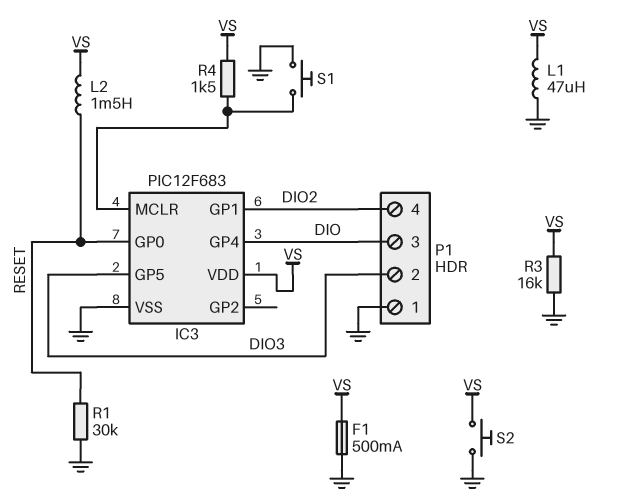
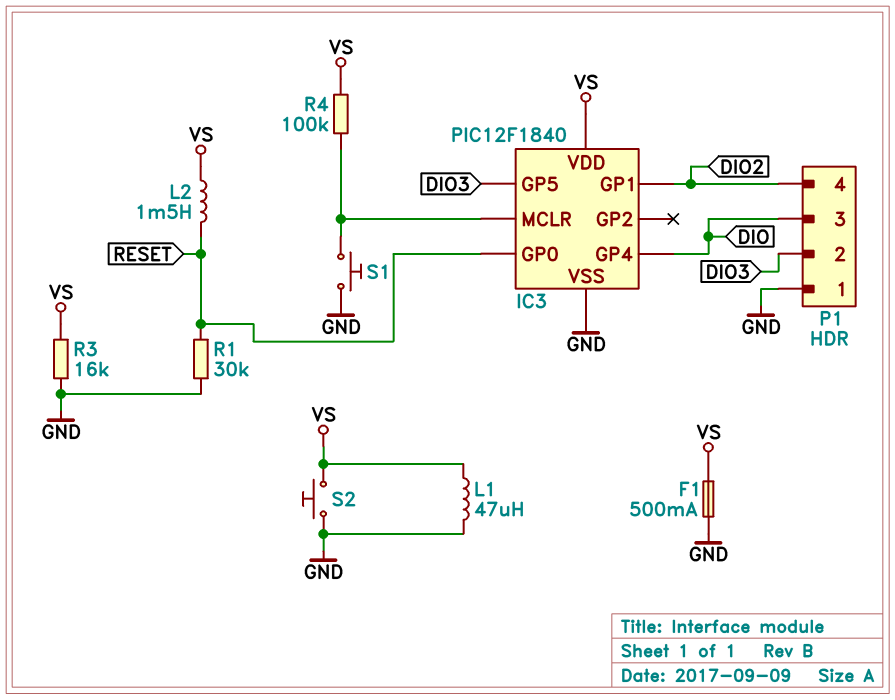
IC3: PIC12F683 -> PIC12F1840
R4: 1.5k (IC3/MCLR, VS) -> 100k (IC3/MCLR, VS)

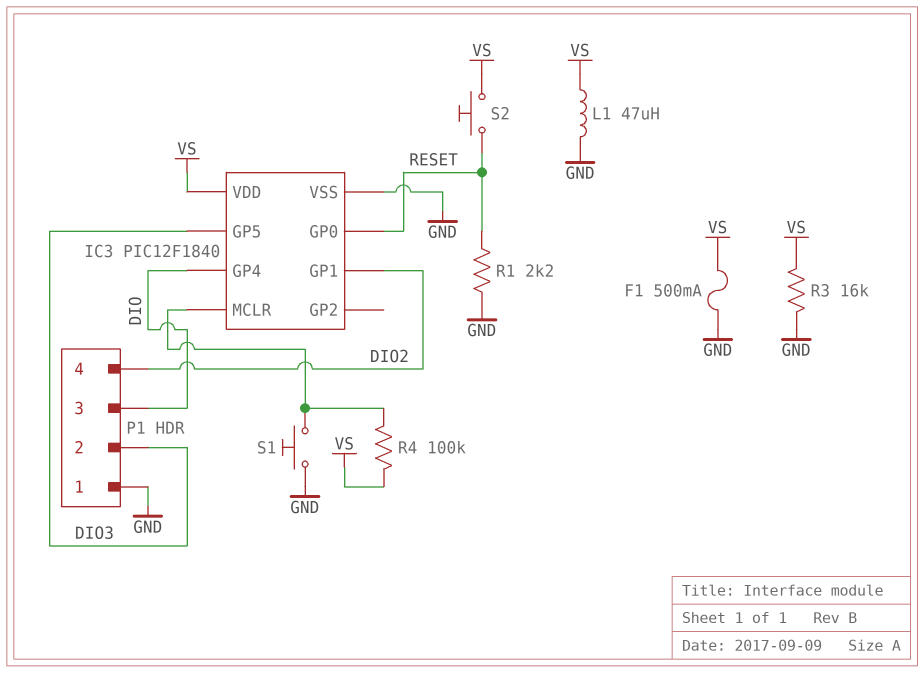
L2: 1.5mH (RESET, VS) -> none
R1: 30k (GND, RESET) -> 2.2k (GND, RESET)
S2: button (GND, VS) -> button (RESET, VS)

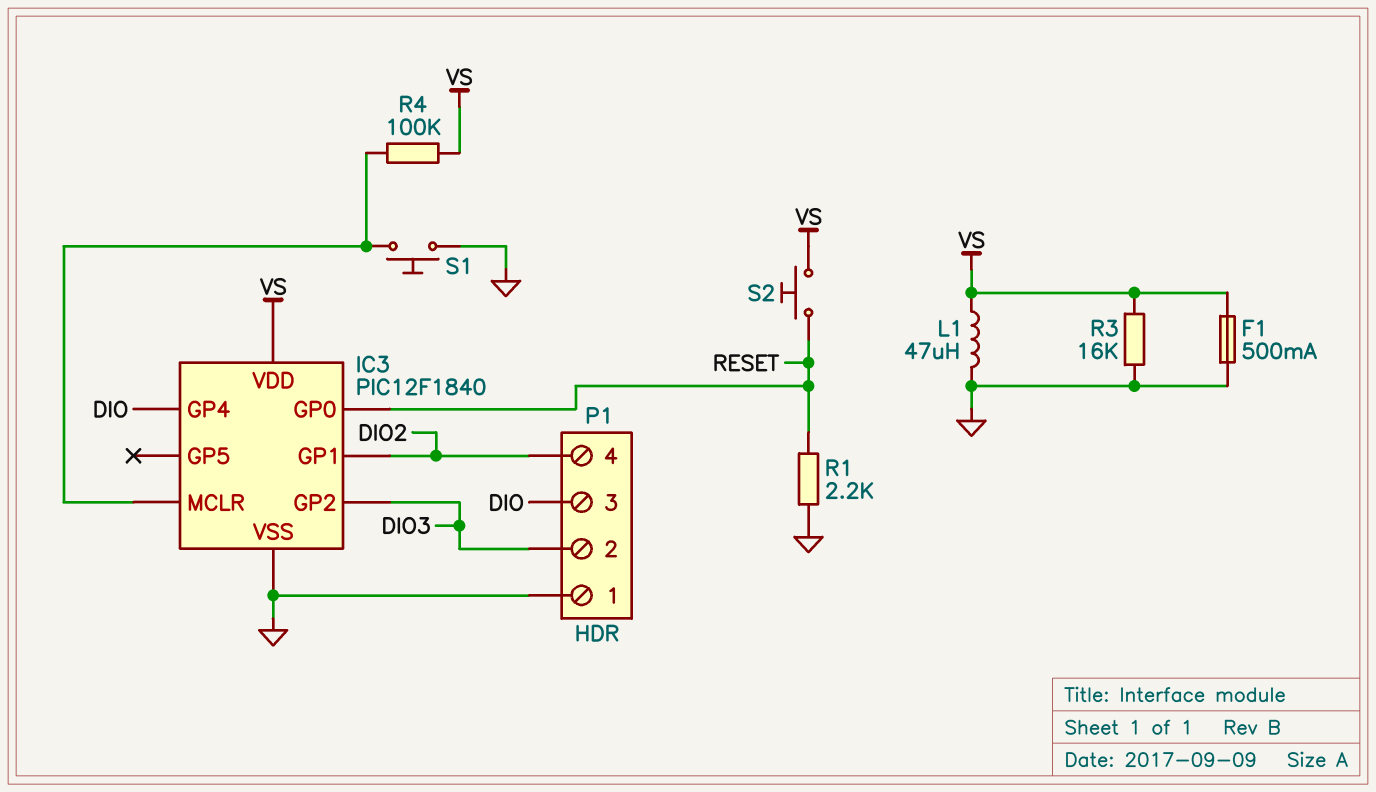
IC3 pin GP2: none -> DIO3
IC3 pin GP5: DIO3 -> none

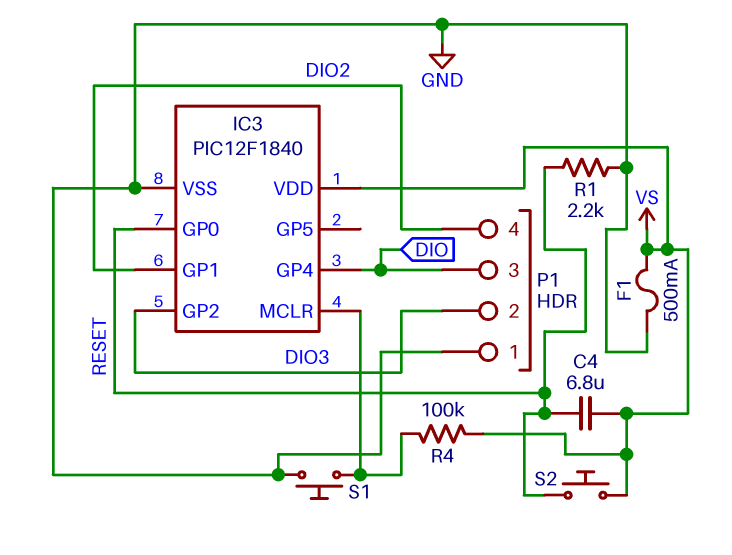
C4: none -> 6.8uF (RESET, VS)
L1: 47uH (GND, VS) -> none
R3: 16k (GND, VS) -> none

